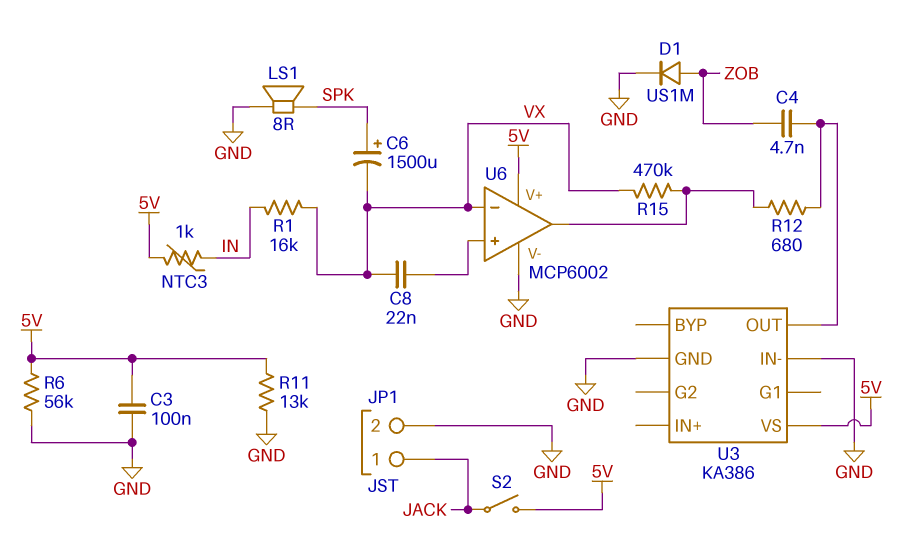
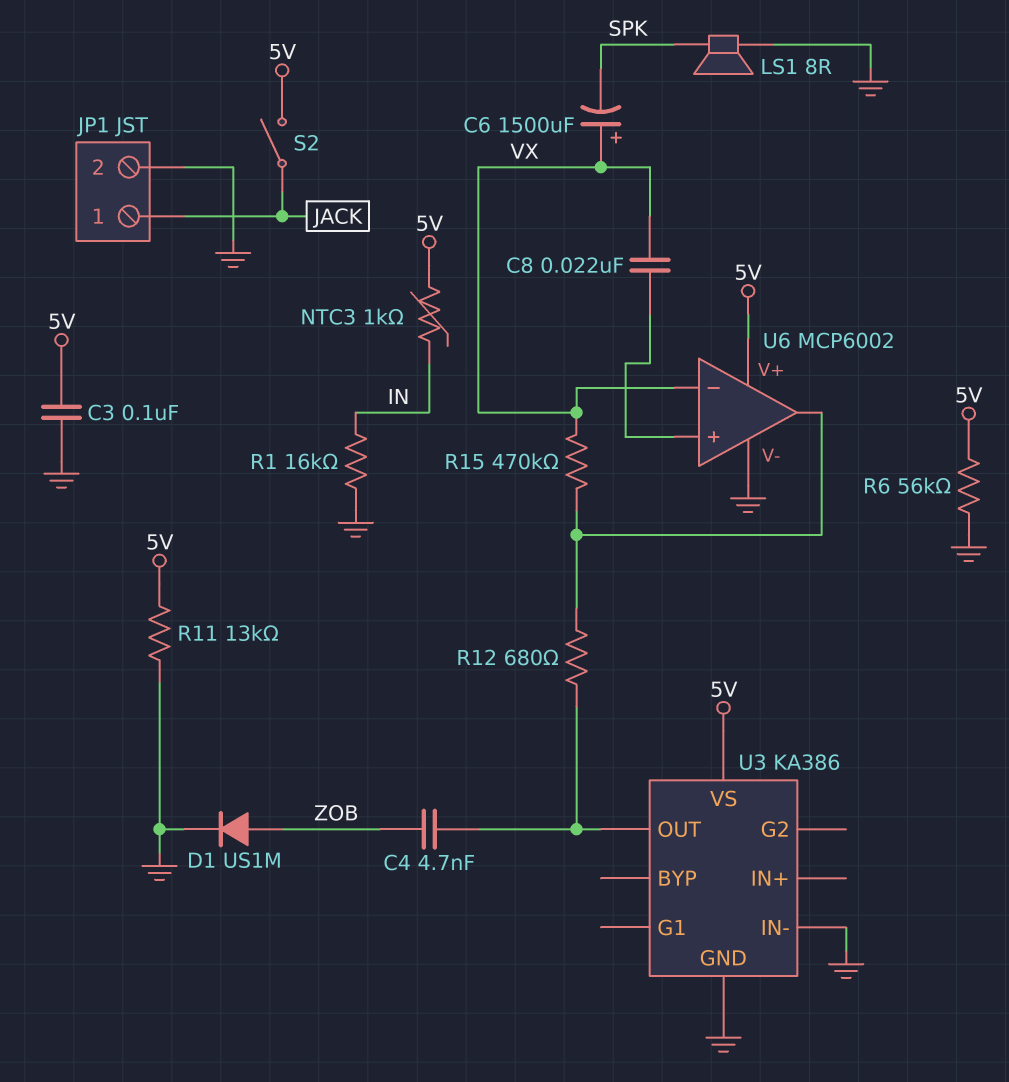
C6: 1500uF (plus SPK, minus VX) -> 1500uF (plus VX, minus SPK)
R1: 16k (IN, VX) -> 16k (GND, IN)

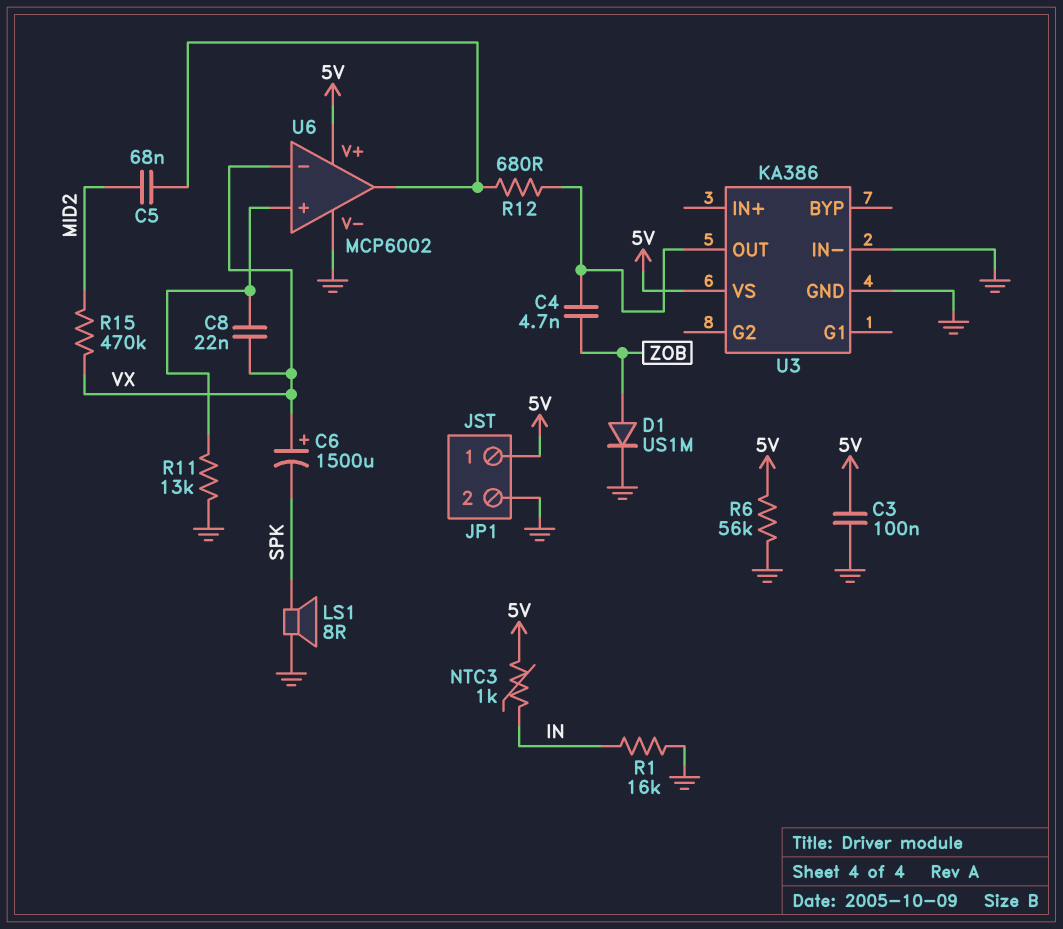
C5: none -> 68nF (MID2, U6/out)
JP1 pin 1: JACK -> 5V
R11: 13k (5V, GND) -> 13k (GND, U6/in+)
R15: 470k (U6/out, VX) -> 470k (MID2, VX)
S2: switch (5V, JACK) -> none

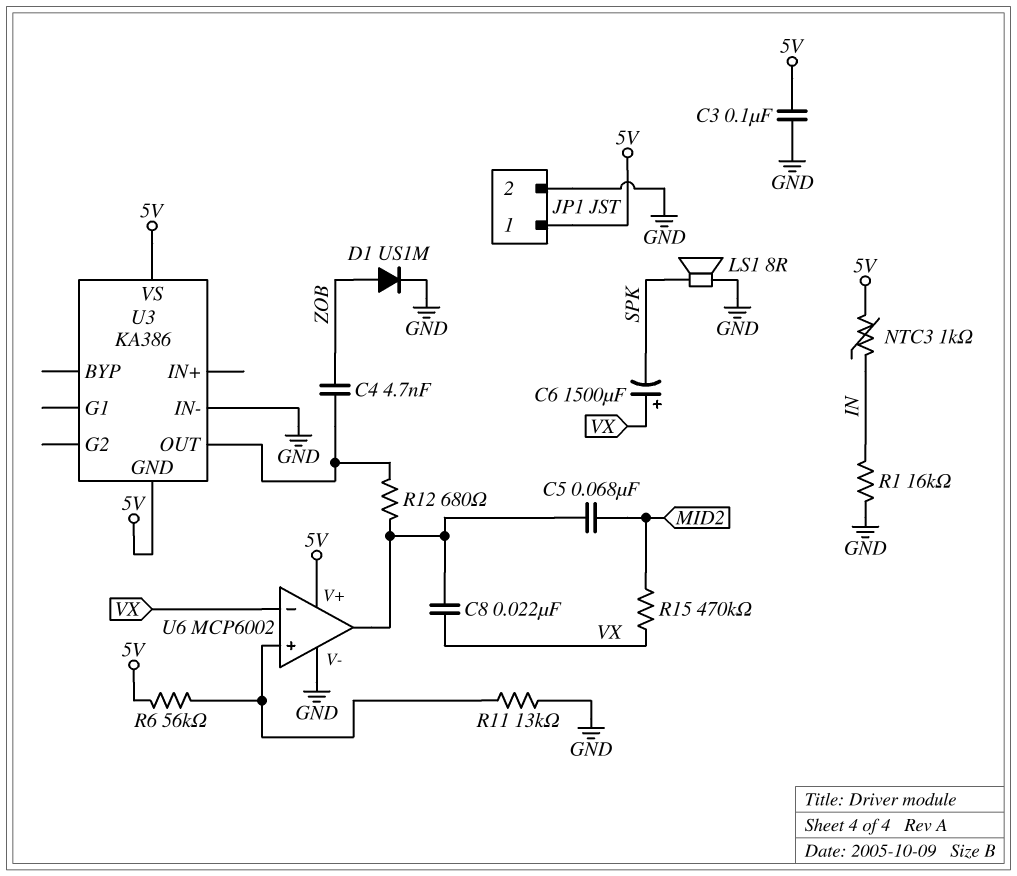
C8: 22nF (U6/in+, VX) -> 22nF (U6/out, VX)
R6: 56k (5V, GND) -> 56k (5V, U6/in+)
U3 pin GND: GND -> 5V

